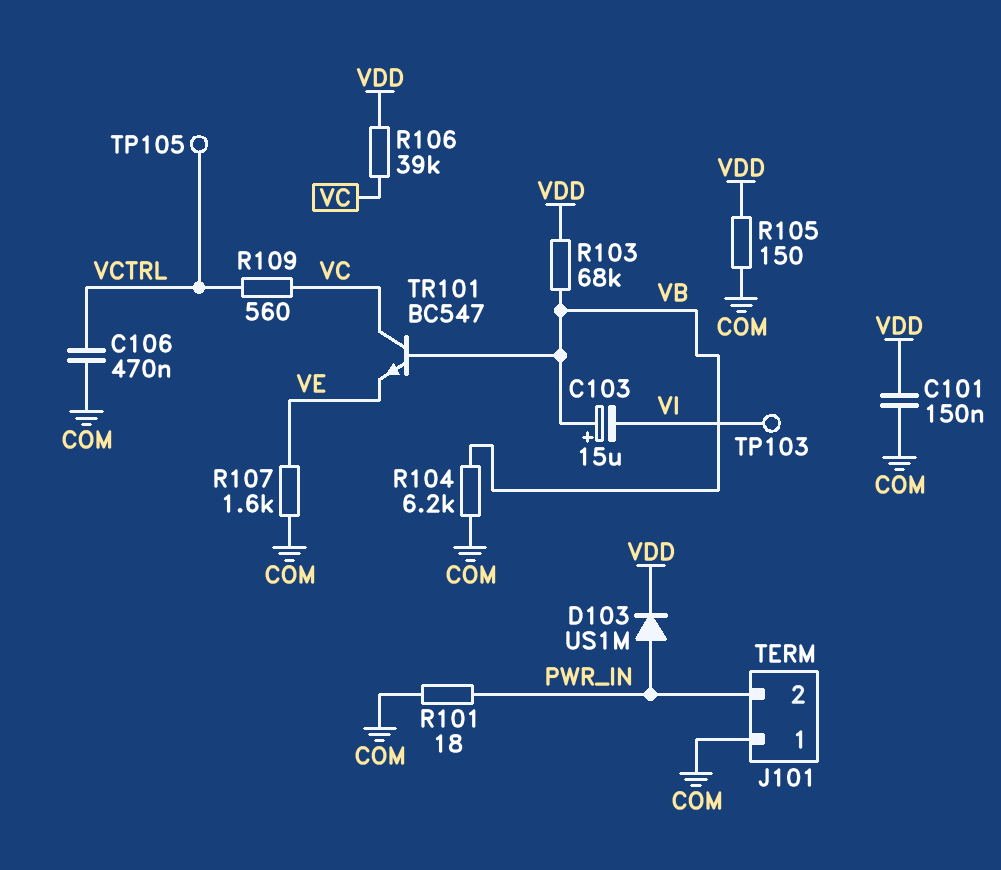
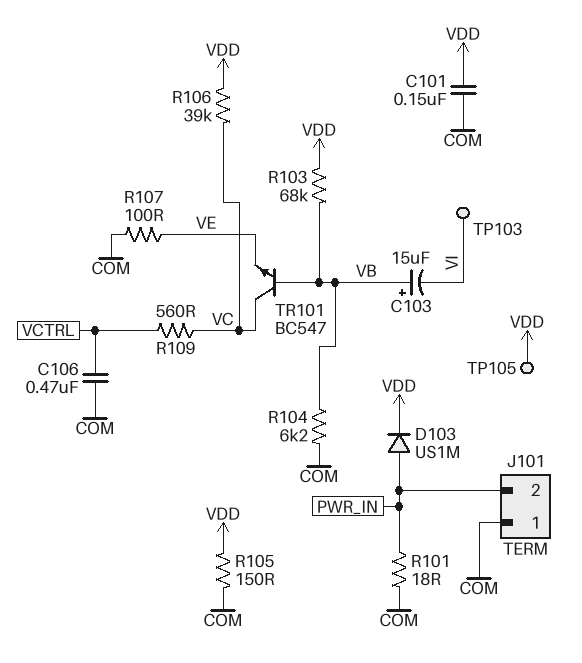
R107: 1.6k (COM, VE) -> 100 (COM, VE)
TP105: test point (VCTRL) -> test point (VDD)

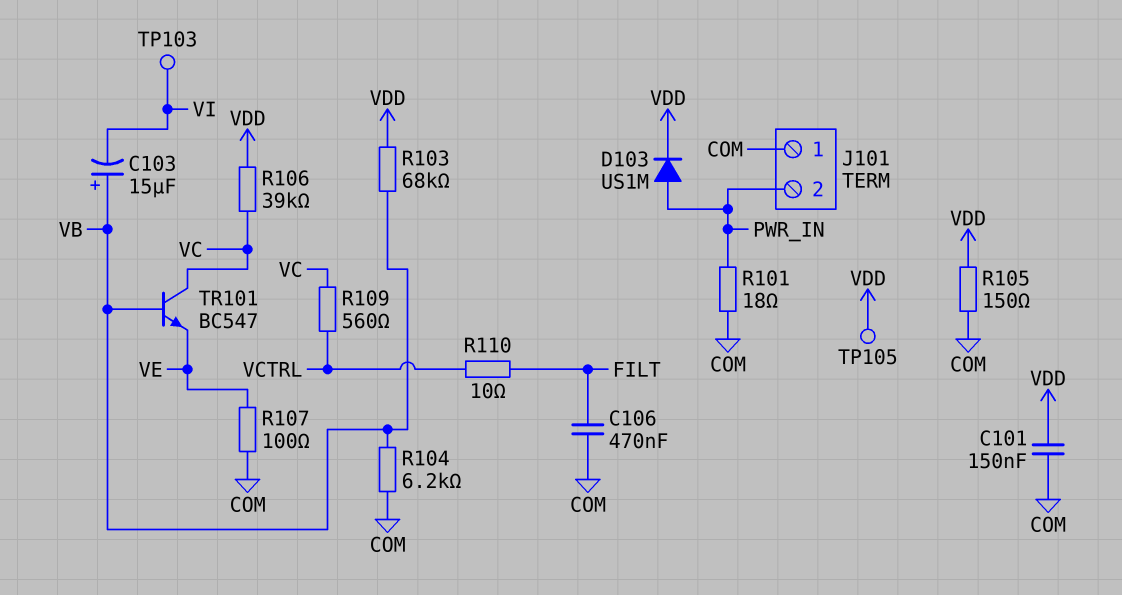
C106: 470nF (COM, VCTRL) -> 470nF (COM, FILT)
R110: none -> 10 (FILT, VCTRL)

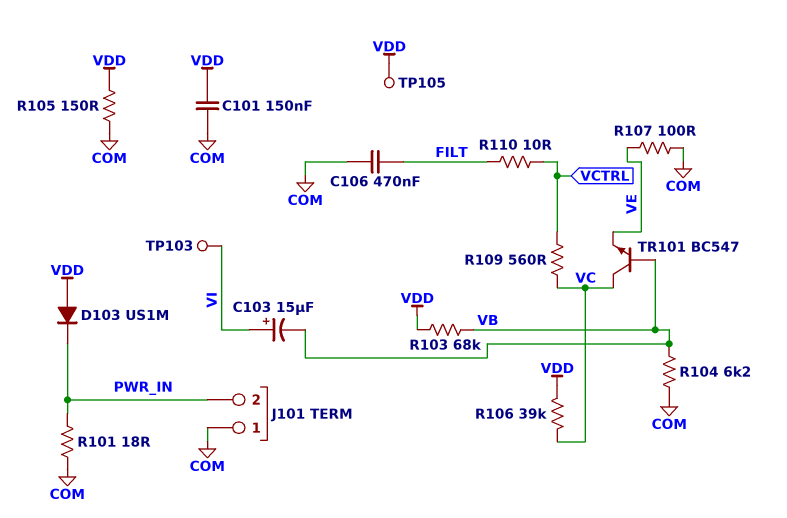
C103: 15uF (plus VB, minus VI) -> 15uF (plus VI, minus VB)
D103: diode US1M (A PWR_IN, K VDD) -> diode US1M (A VDD, K PWR_IN)

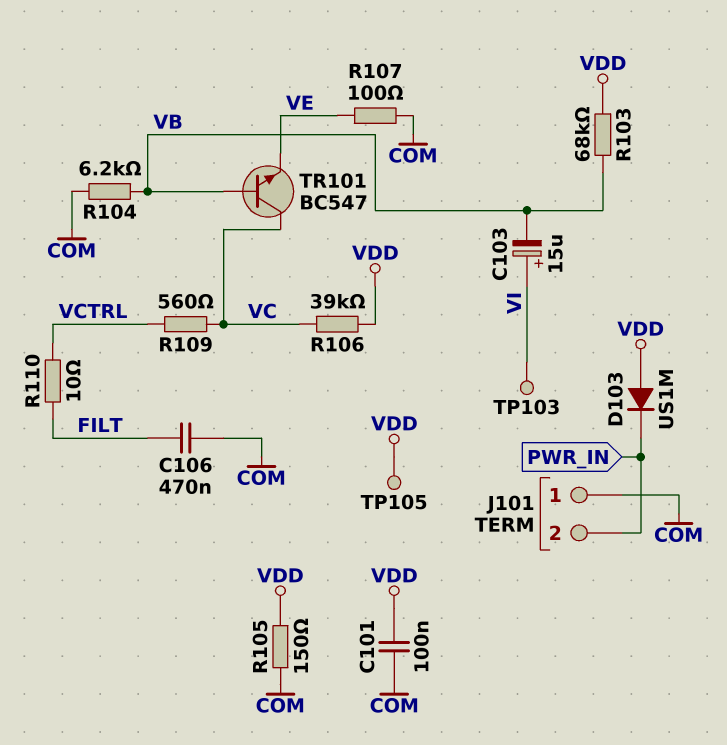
C101: 150nF (COM, VDD) -> 100nF (COM, VDD)
R101: 18 (COM, PWR_IN) -> none

